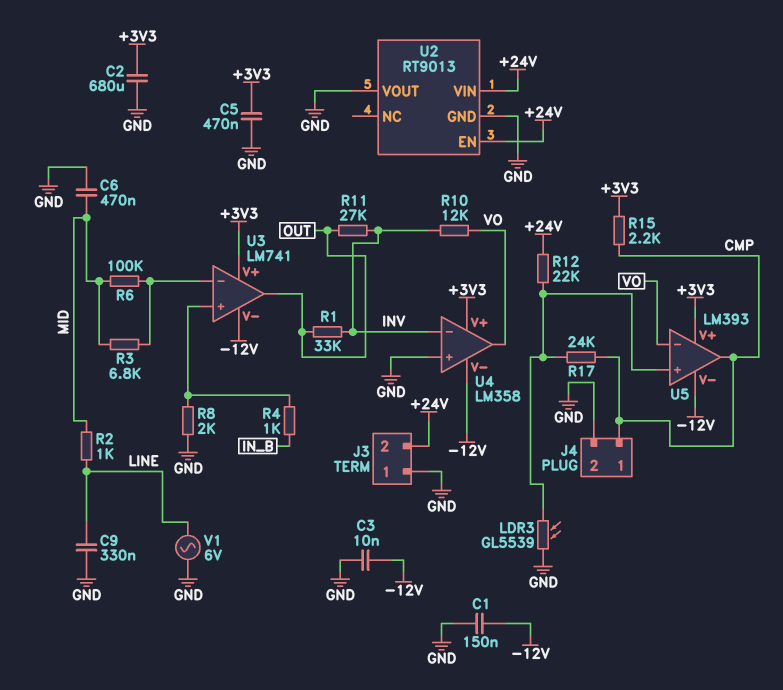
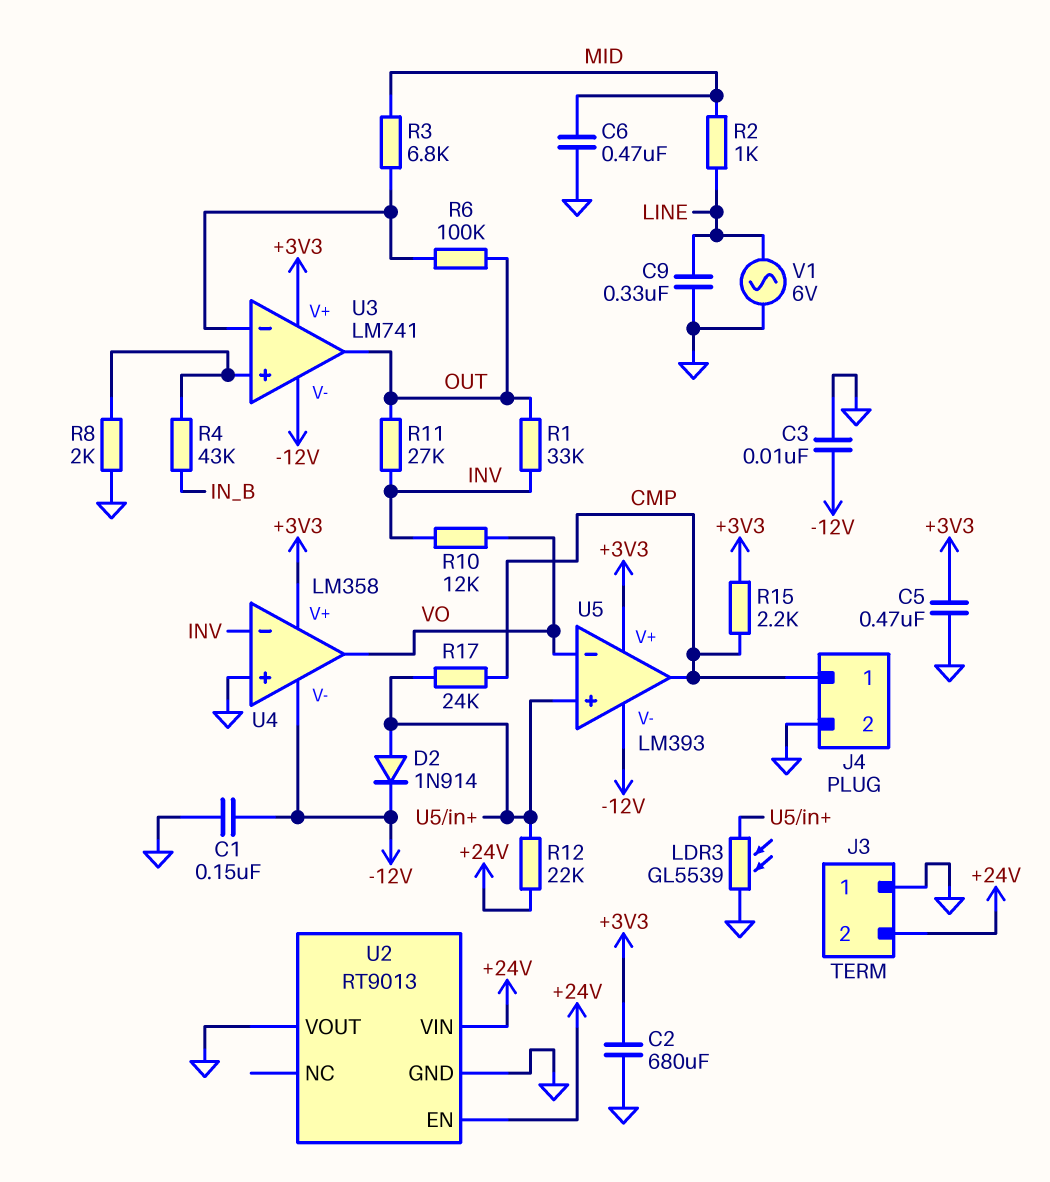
D2: none -> diode 1N914 (A U5/in+, K -12V)
R4: 1k (IN_B, U3/in+) -> 43k (IN_B, U3/in+)
R6: 100k (MID, U3/in-) -> 100k (OUT, U3/in-)

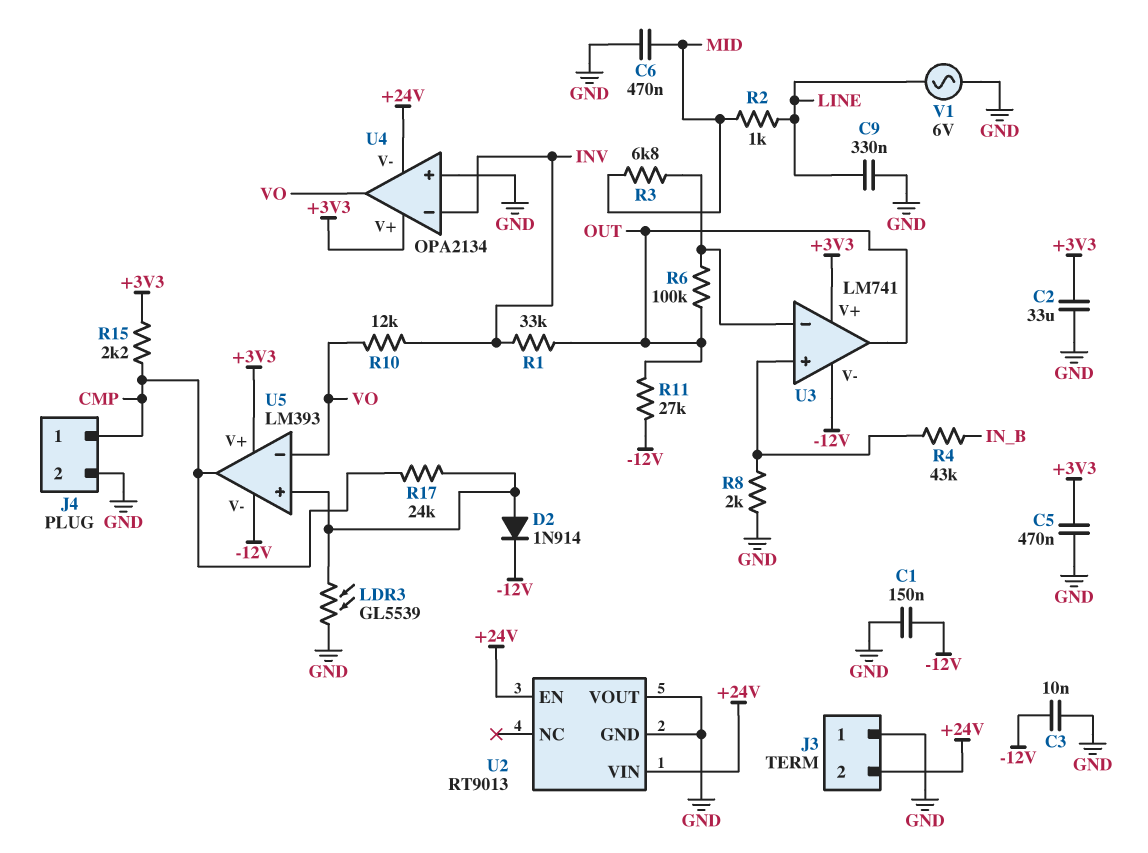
C2: 680uF (+3V3, GND) -> 33uF (+3V3, GND)
R11: 27k (INV, OUT) -> 27k (-12V, OUT)
R12: 22k (+24V, U5/in+) -> none
U4: LM358 -> OPA2134
U4 pin V-: -12V -> +24V

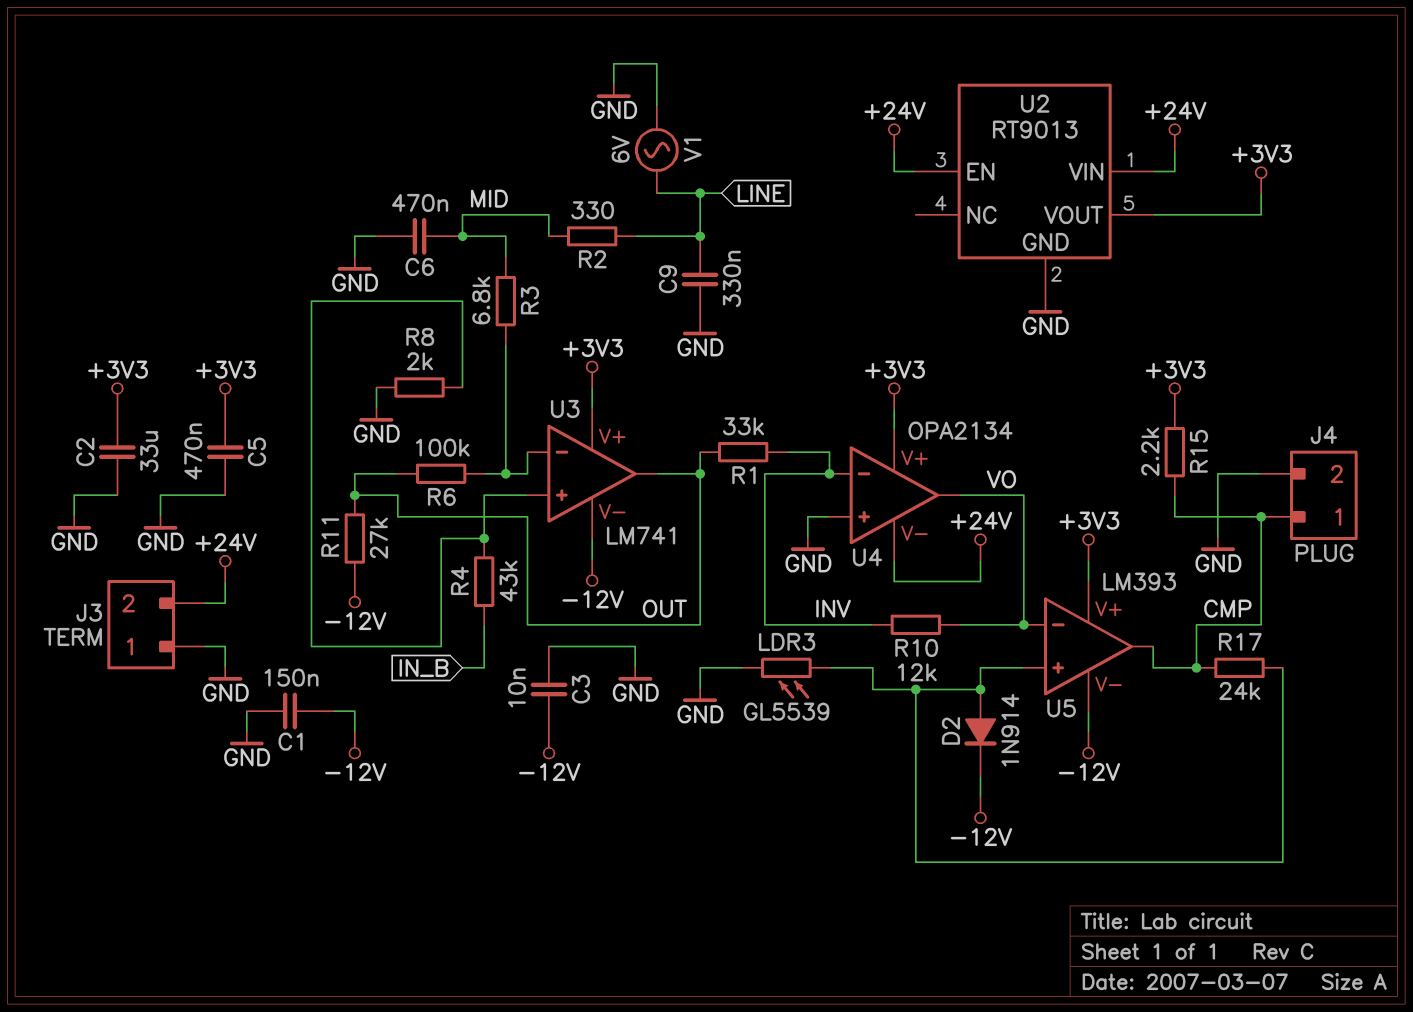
R2: 1k (LINE, MID) -> 330 (LINE, MID)
U2 pin VOUT: GND -> +3V3

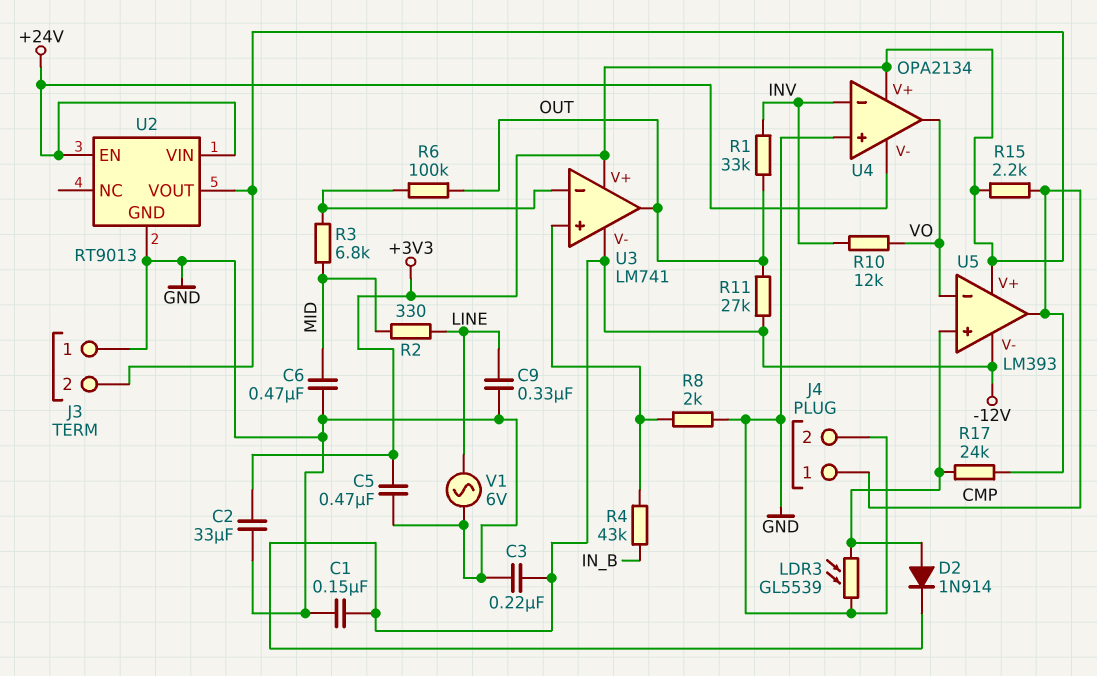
C3: 10nF (-12V, GND) -> 220nF (-12V, GND)
J3 pin 2: +24V -> +3V3

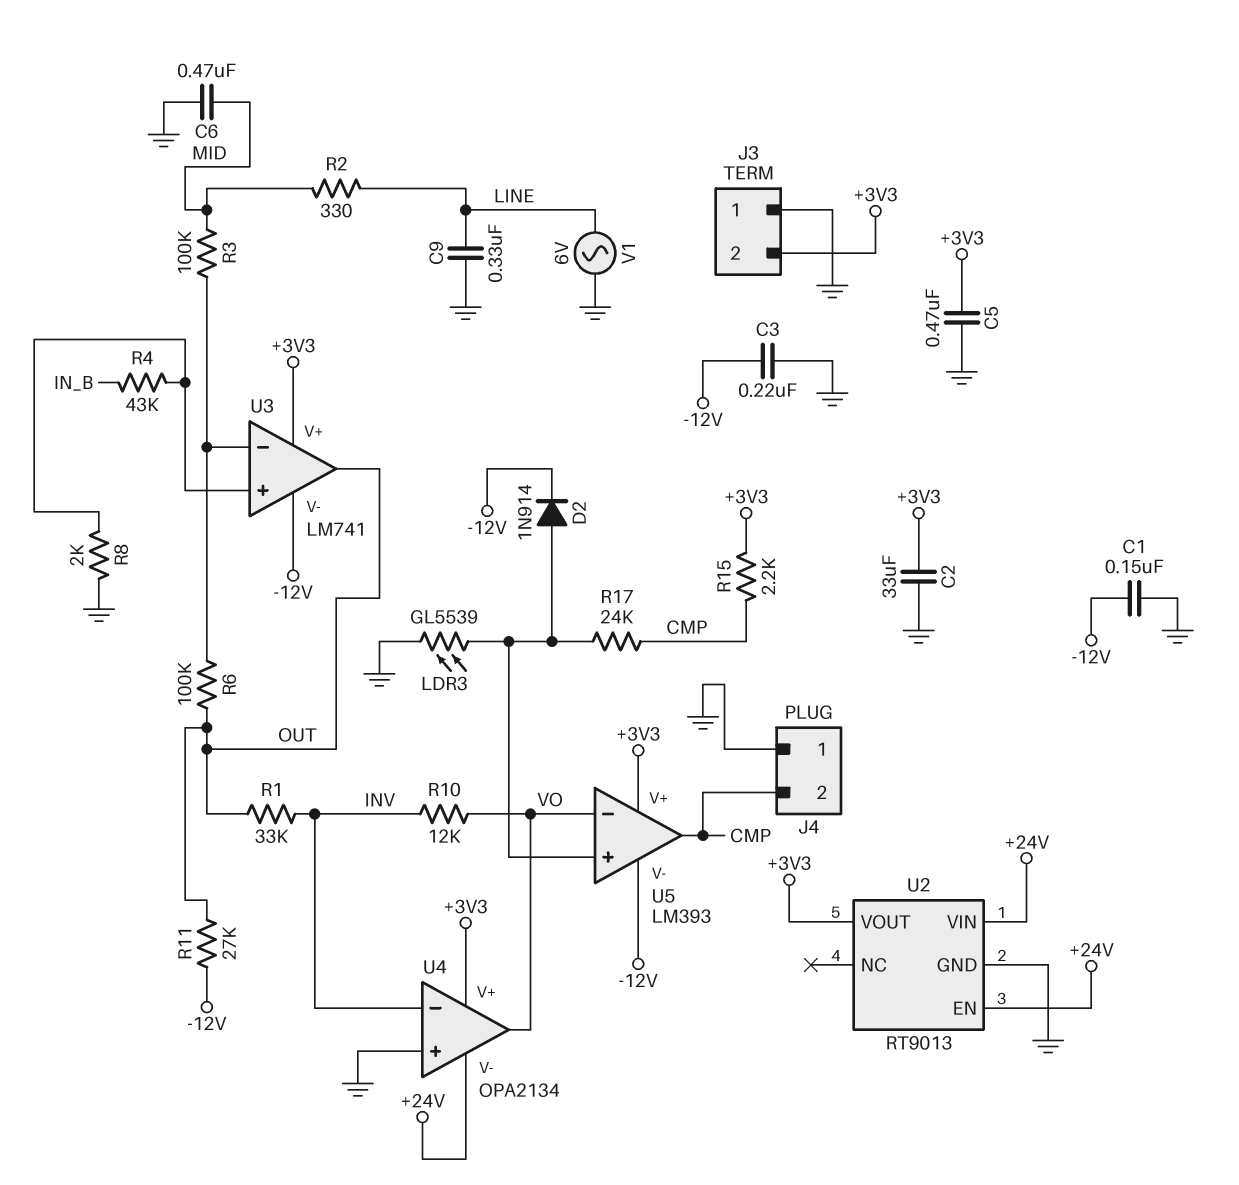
J4 pin 1: CMP -> GND
J4 pin 2: GND -> CMP
R3: 6.8k (MID, U3/in-) -> 100k (MID, U3/in-)

